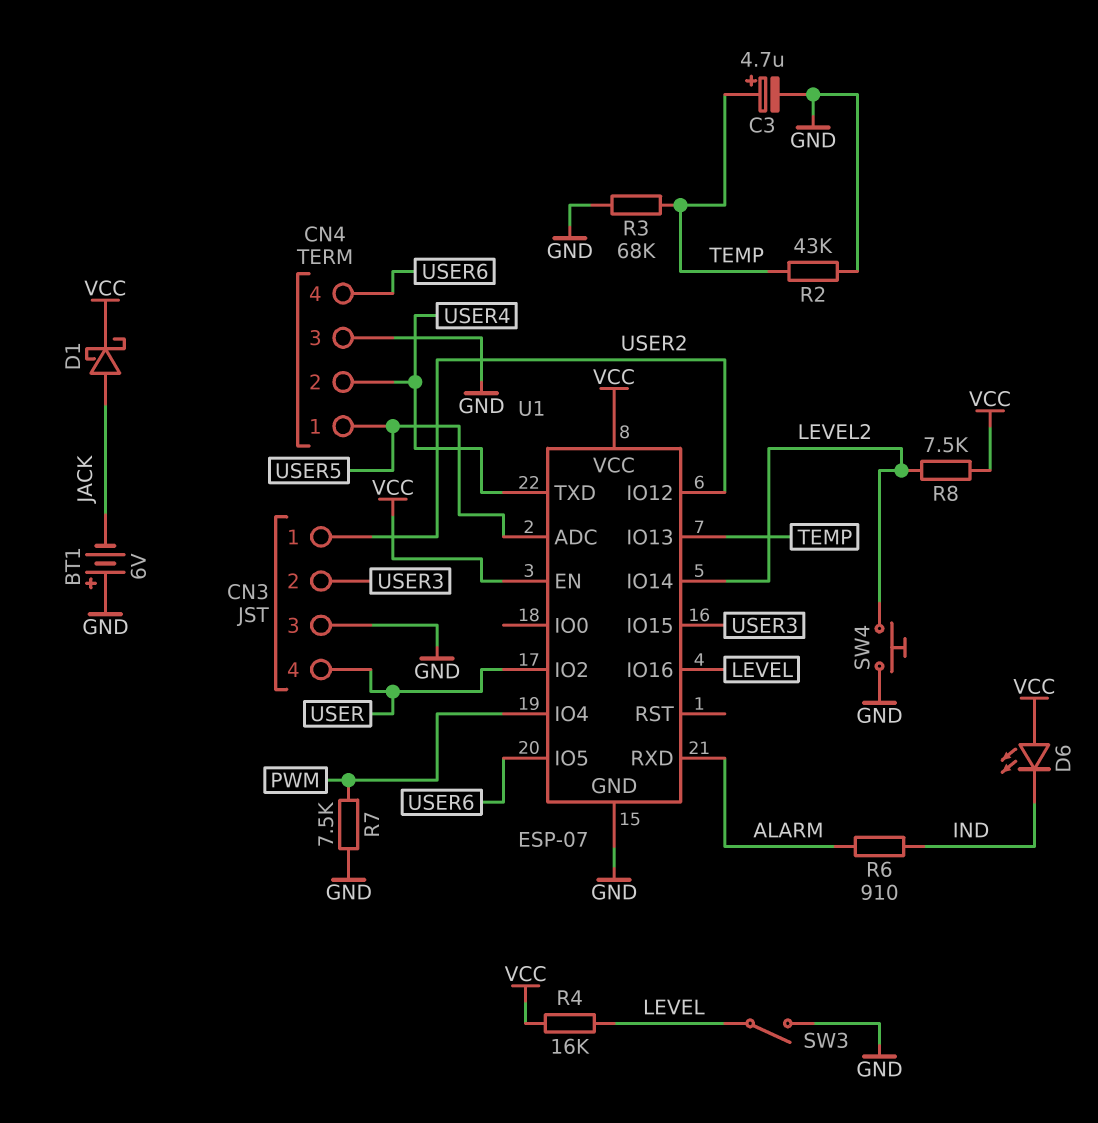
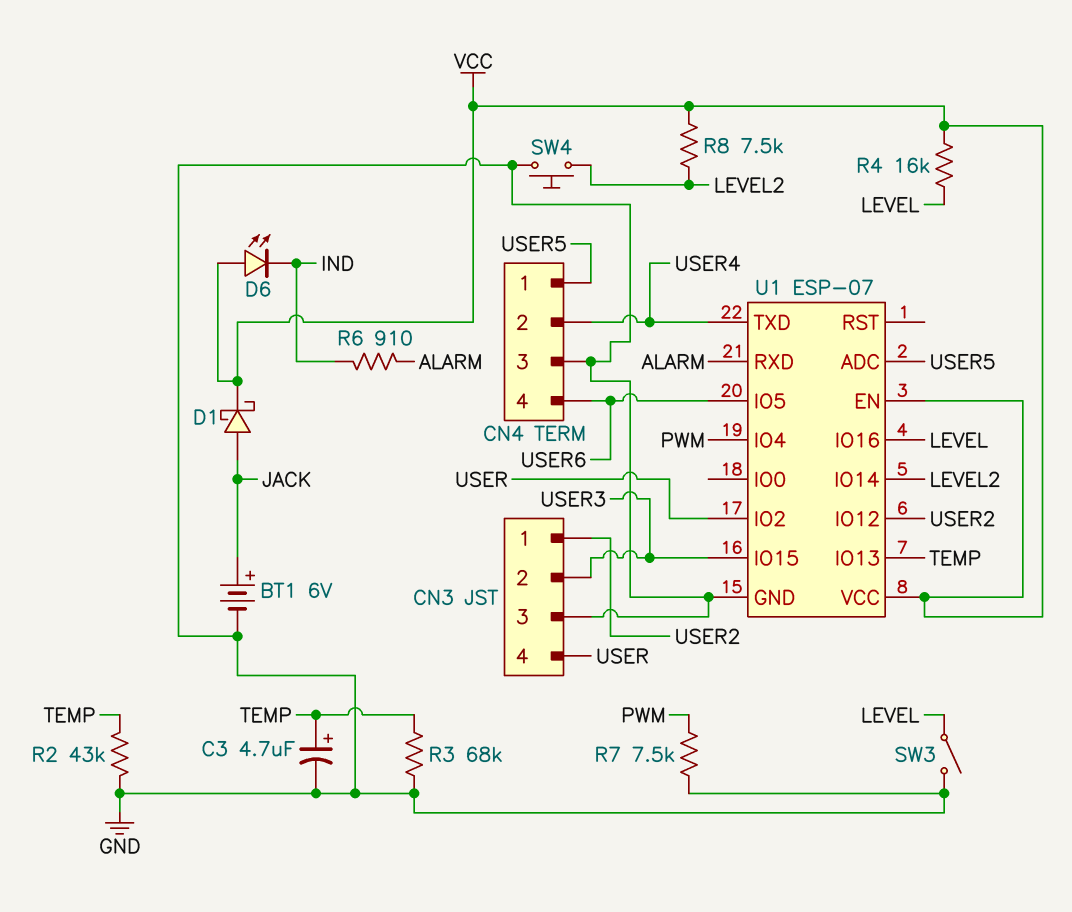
BT1: 6V (plus GND, minus JACK) -> 6V (plus JACK, minus GND)

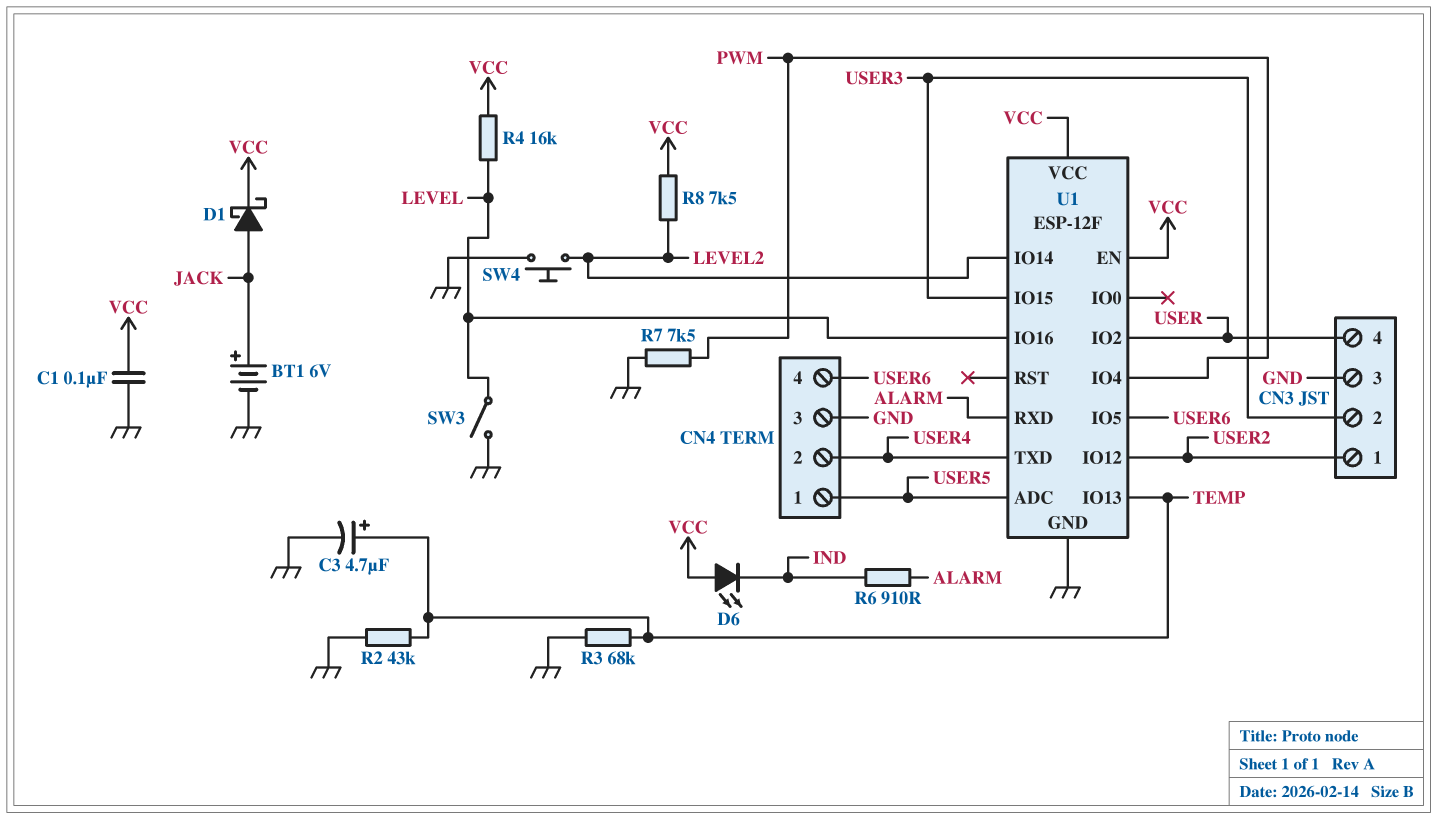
C1: none -> 100nF (GND, VCC)
U1: ESP-07 -> ESP-12F

